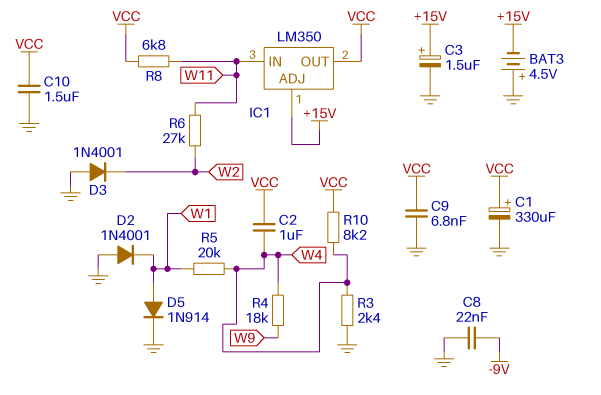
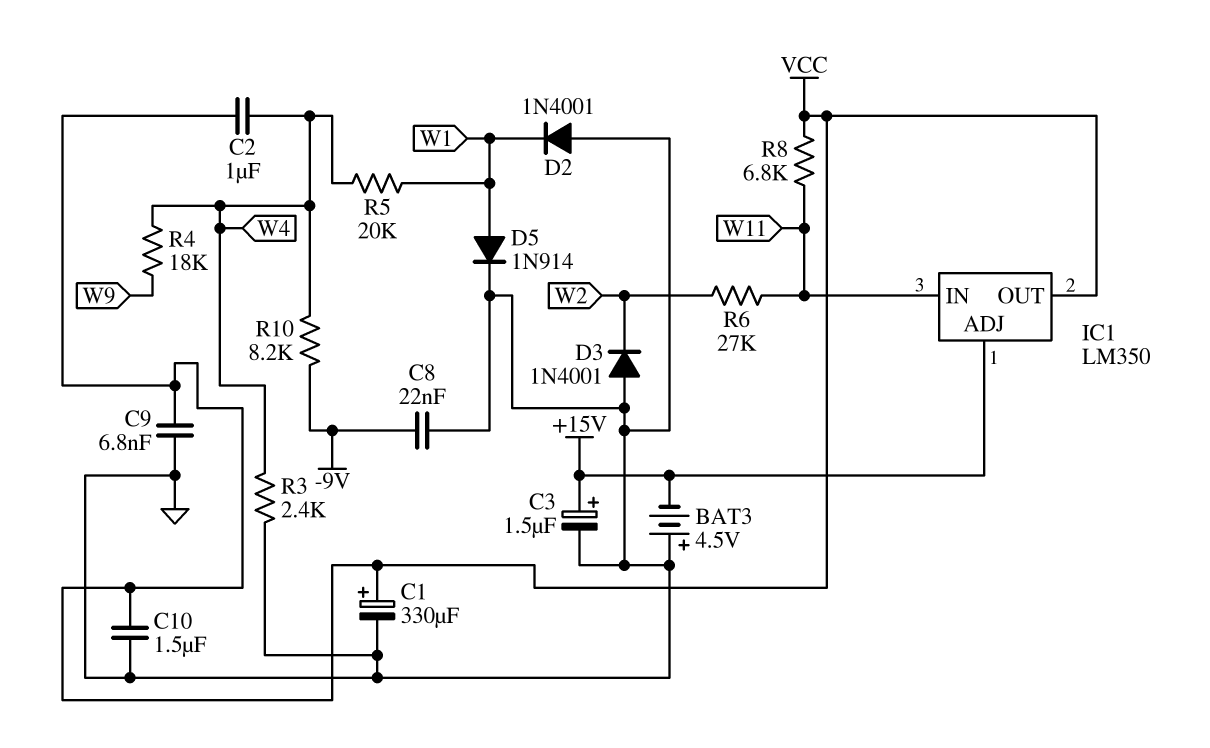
R10: 8.2k (VCC, W4) -> 8.2k (-9V, W4)

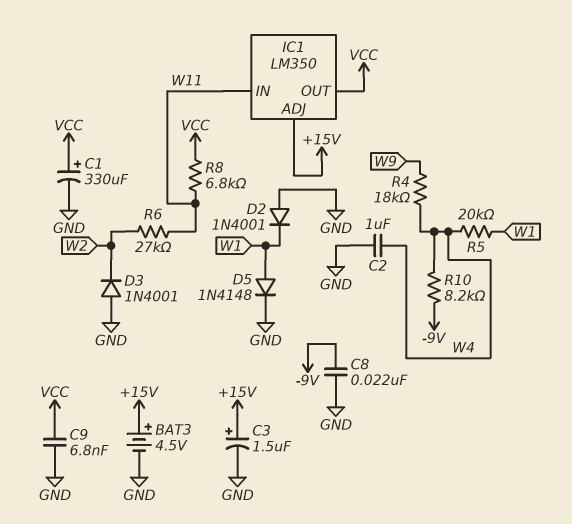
BAT3: 4.5V (plus GND, minus +15V) -> 4.5V (plus +15V, minus GND)
C2: 1uF (VCC, W4) -> 1uF (GND, W4)
C10: 1.5uF (GND, VCC) -> none
D5: diode 1N914 (A W1, K GND) -> diode 1N4148 (A W1, K GND)
R3: 2.4k (GND, W4) -> none

